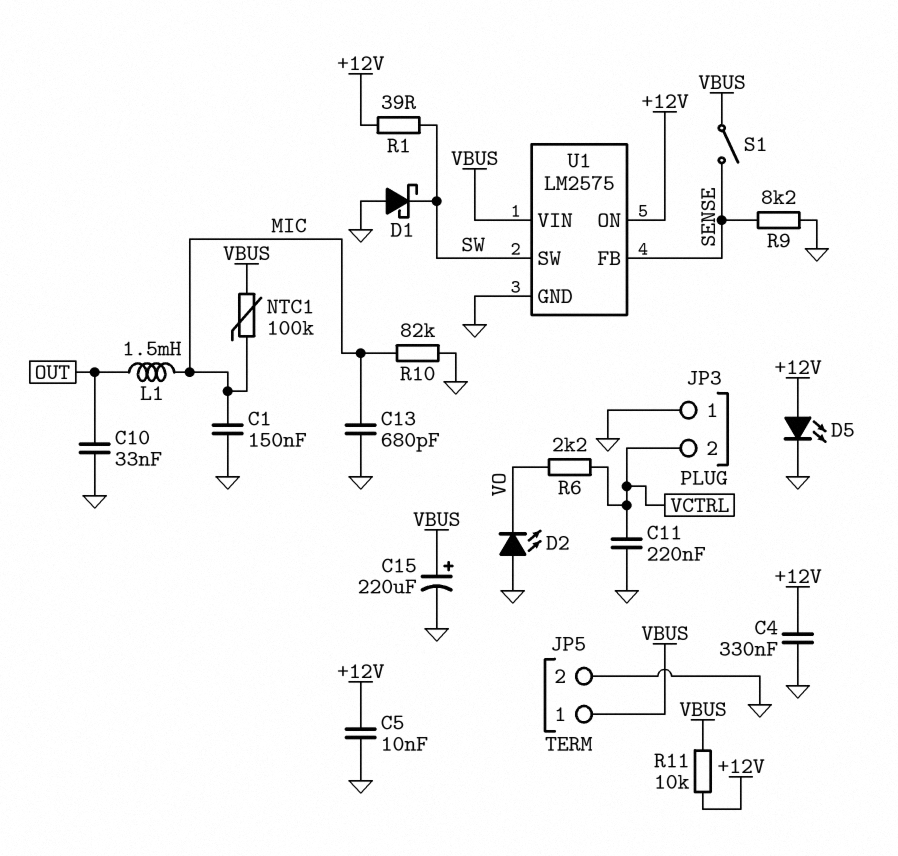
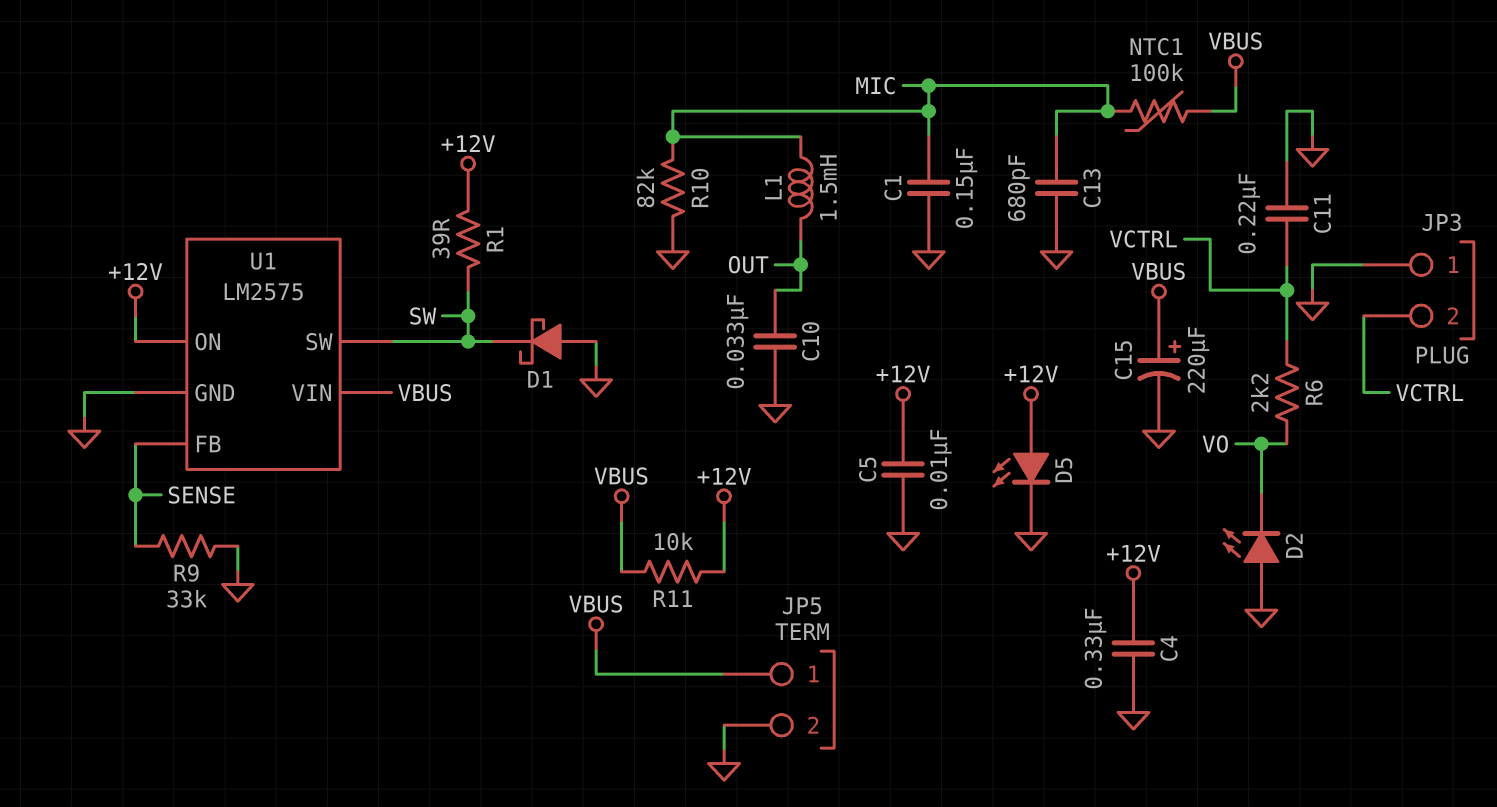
R9: 8.2k (GND, SENSE) -> 33k (GND, SENSE)
S1: switch (SENSE, VBUS) -> none

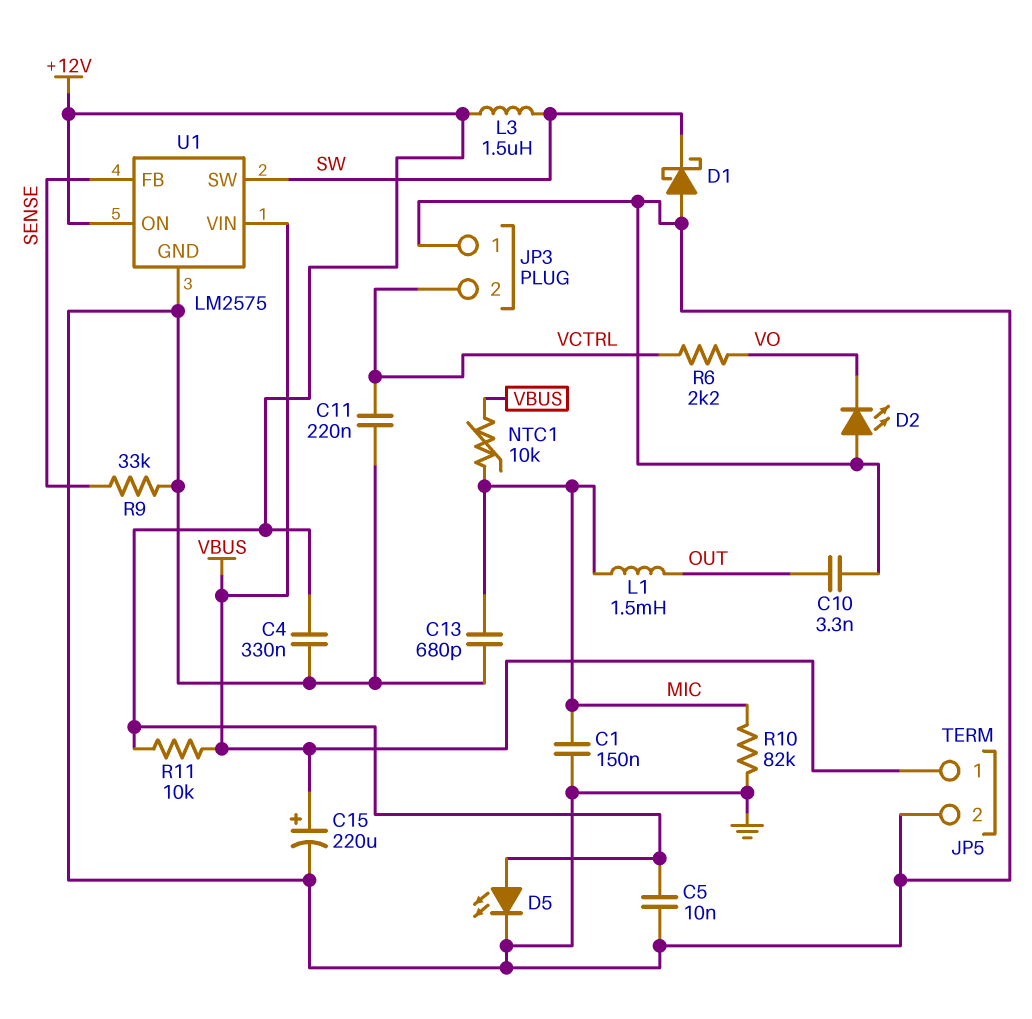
C10: 33nF (GND, OUT) -> 3.3nF (GND, OUT)
L3: none -> 1.5uH (+12V, SW)
NTC1: 100k (MIC, VBUS) -> 10k (MIC, VBUS)
R1: 39 (+12V, SW) -> none

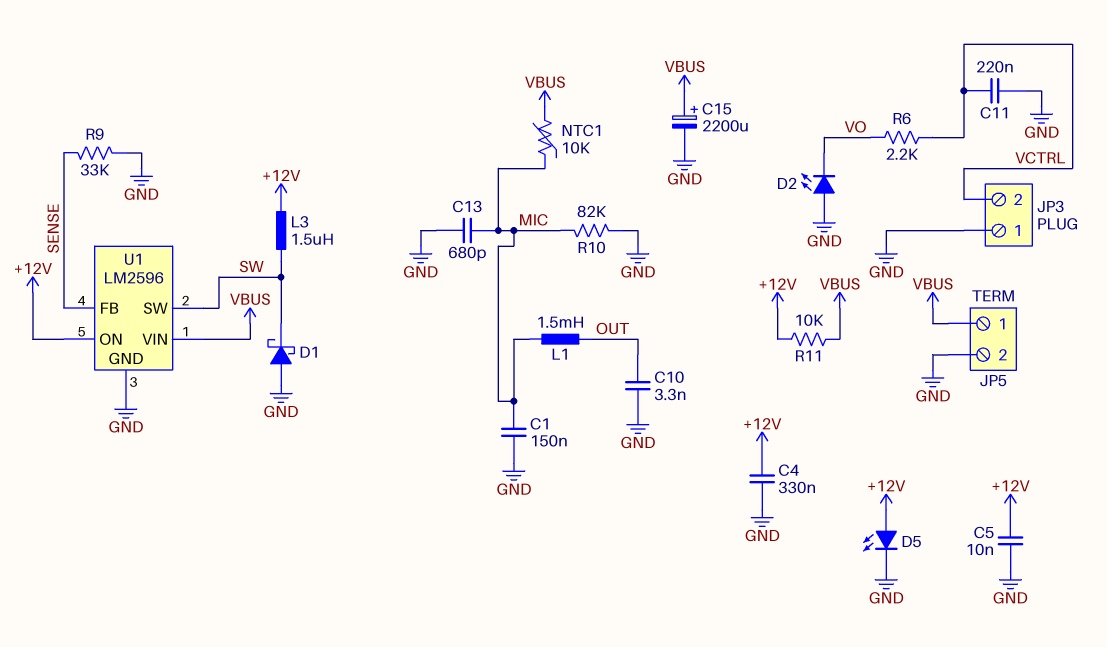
C15: 220uF (plus VBUS, minus GND) -> 2200uF (plus VBUS, minus GND)
U1: LM2575 -> LM2596

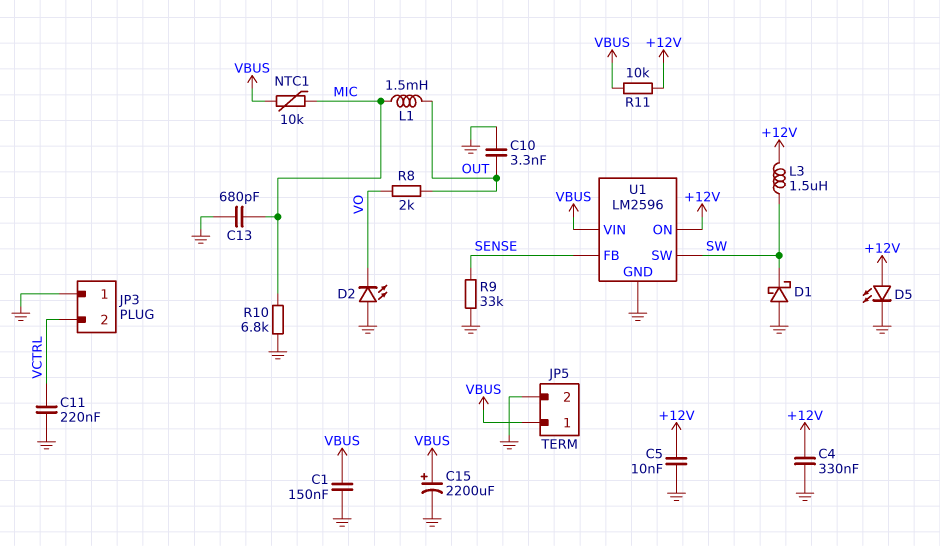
C1: 150nF (GND, MIC) -> 150nF (GND, VBUS)
R6: 2.2k (VCTRL, VO) -> none
R8: none -> 2k (OUT, VO)
R10: 82k (GND, MIC) -> 6.8k (GND, MIC)

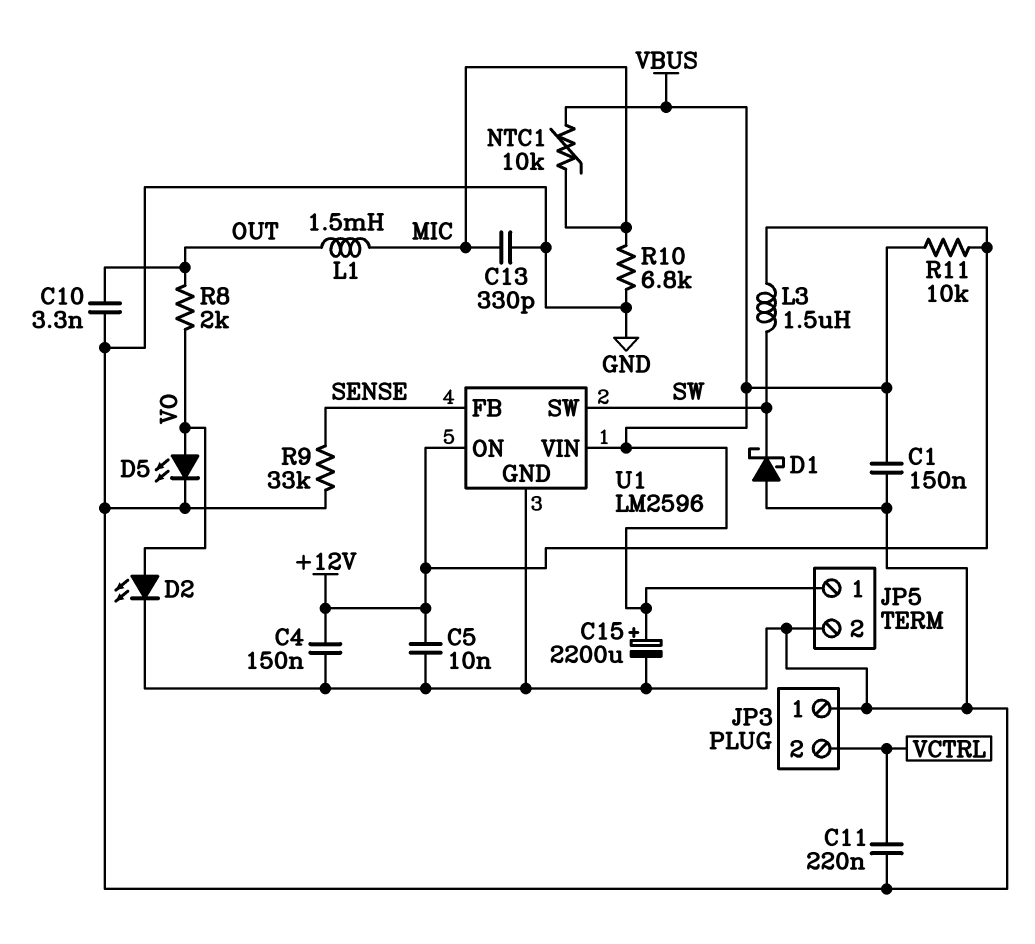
C4: 330nF (+12V, GND) -> 150nF (+12V, GND)
C13: 680pF (GND, MIC) -> 330pF (GND, MIC)
D2: LED (A GND, K VO) -> LED (A VO, K GND)
D5: LED (A +12V, K GND) -> LED (A VO, K GND)

